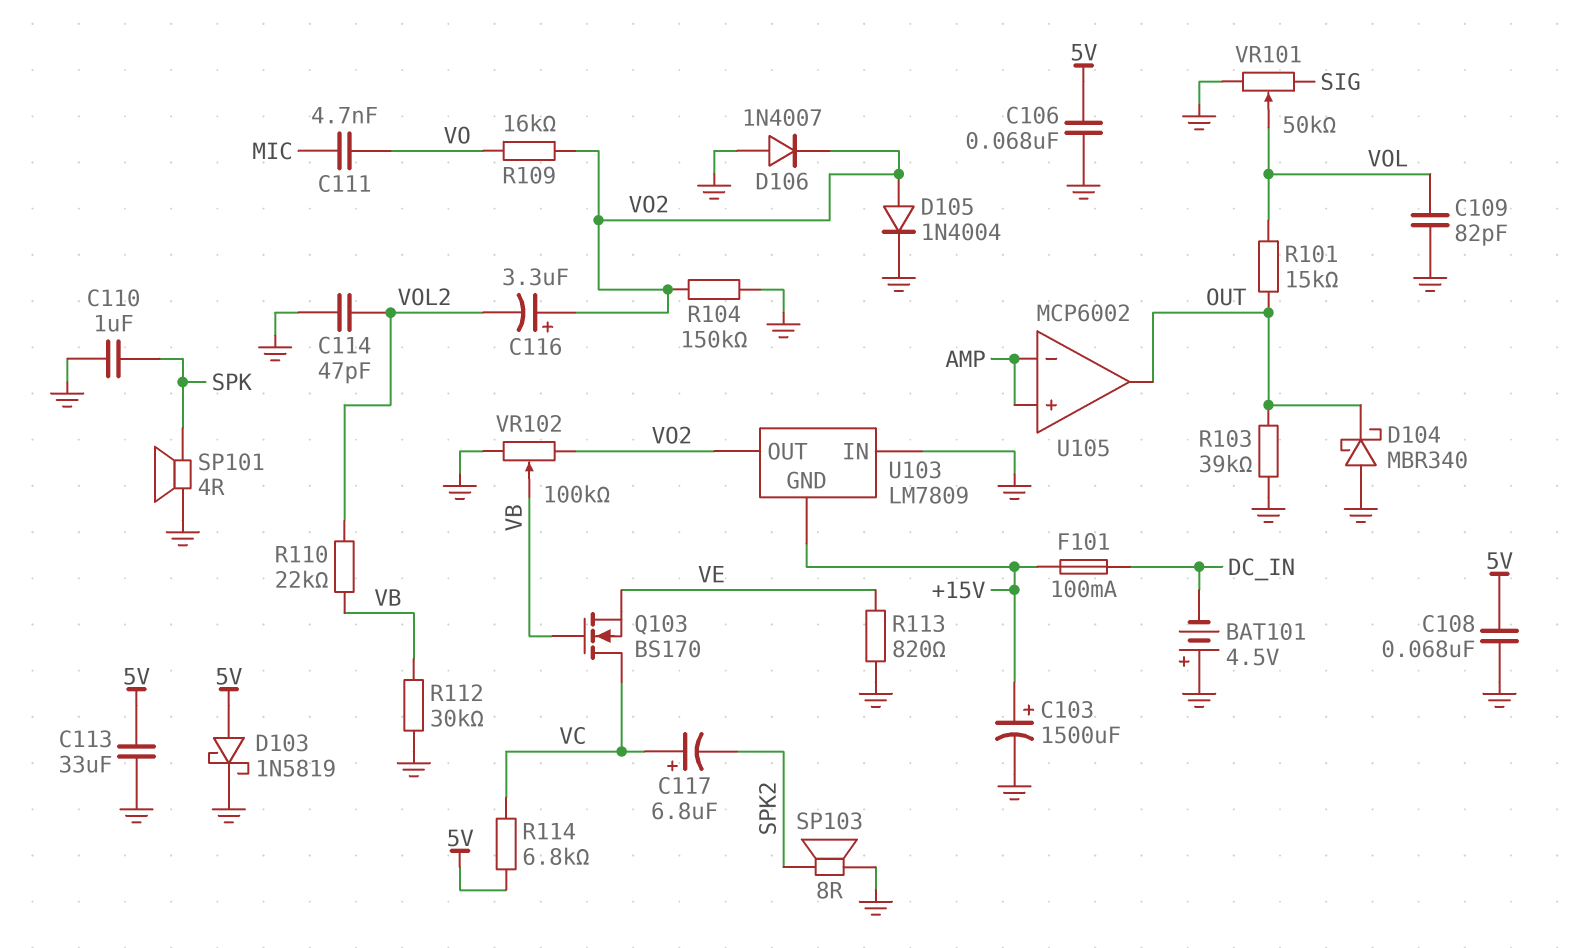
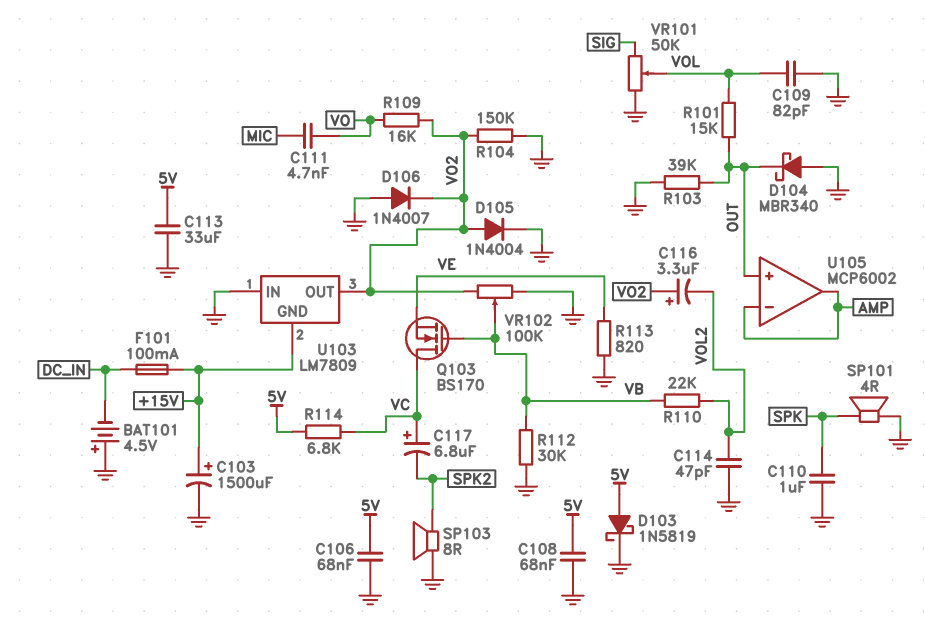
U105 pin in+: AMP -> OUT
U105 pin out: OUT -> AMP

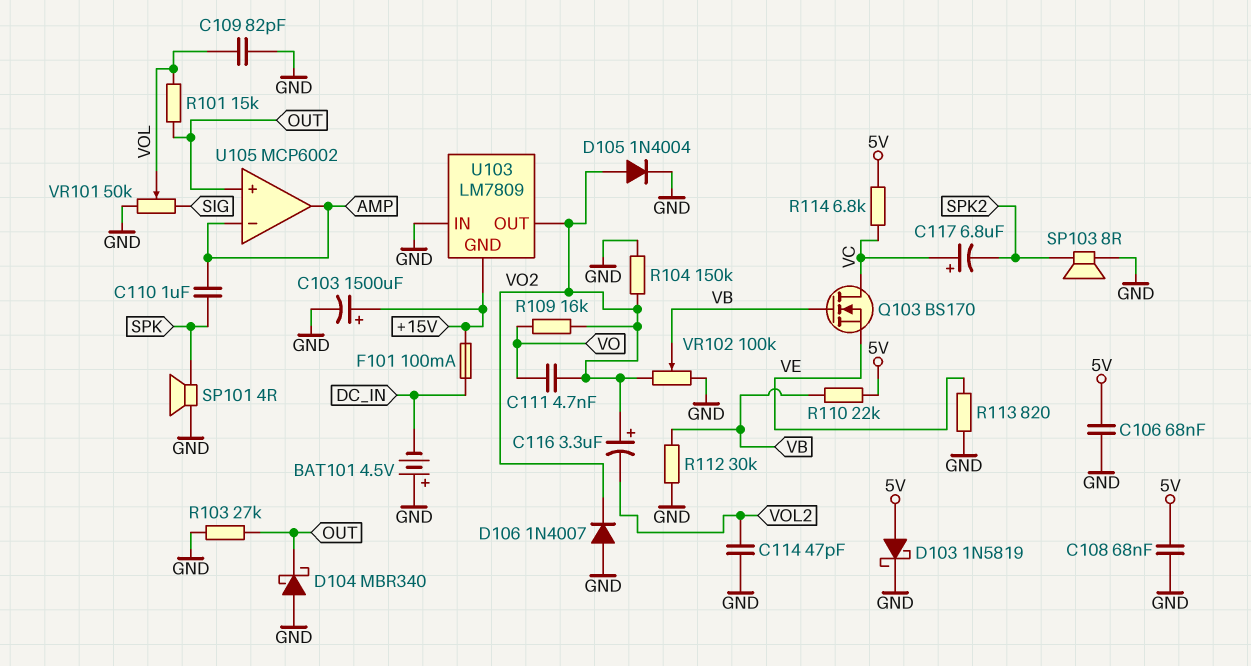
C110: 1uF (GND, SPK) -> 1uF (AMP, SPK)
C111: 4.7nF (MIC, VO) -> 4.7nF (VO, VO2)
C113: 33uF (5V, GND) -> none
R103: 39k (GND, OUT) -> 27k (GND, OUT)
R110: 22k (VB, VOL2) -> 22k (5V, VB)

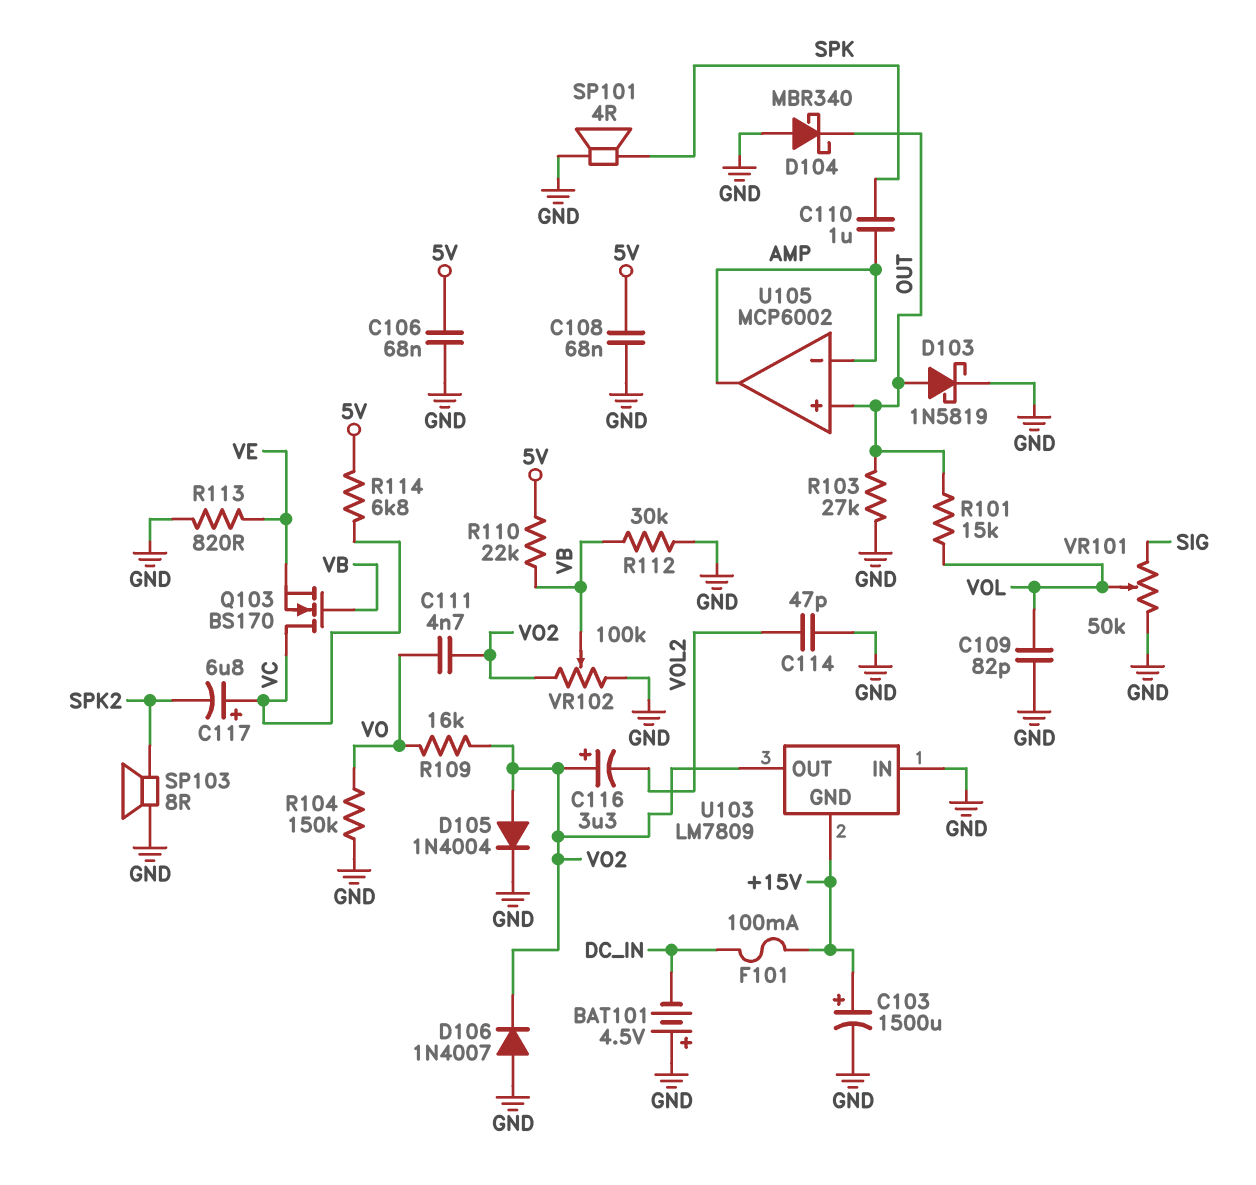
D103: schottky 1N5819 (A 5V, K GND) -> schottky 1N5819 (A OUT, K GND)
R104: 150k (GND, VO2) -> 150k (GND, VO)

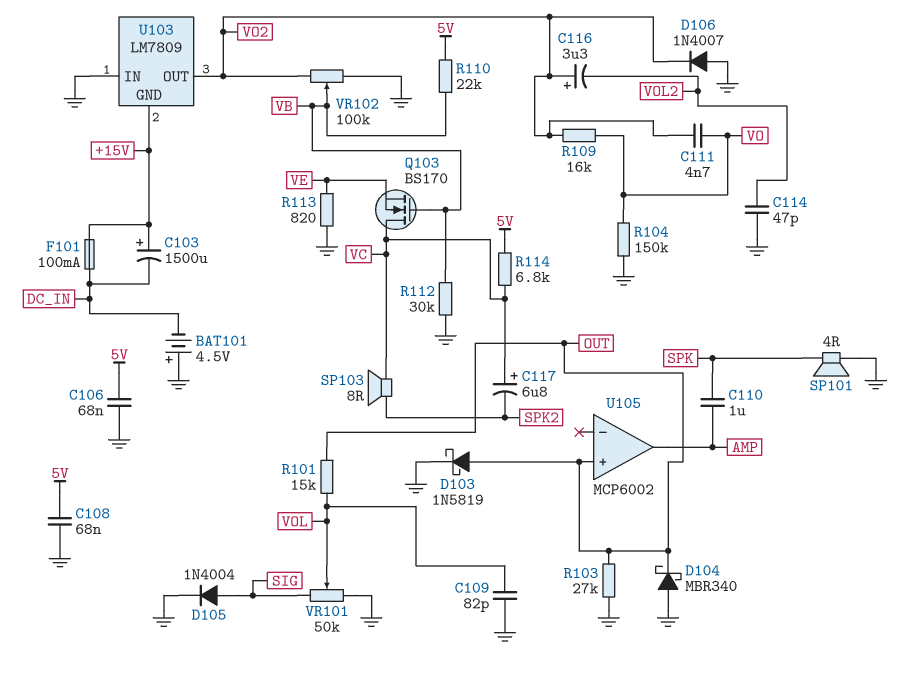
C103: 1500uF (plus +15V, minus GND) -> 1500uF (plus +15V, minus DC_IN)
D105: diode 1N4004 (A VO2, K GND) -> diode 1N4004 (A SIG, K GND)
SP103: speaker 8R (GND, SPK2) -> speaker 8R (SPK2, VC)
U105 pin in-: AMP -> none

